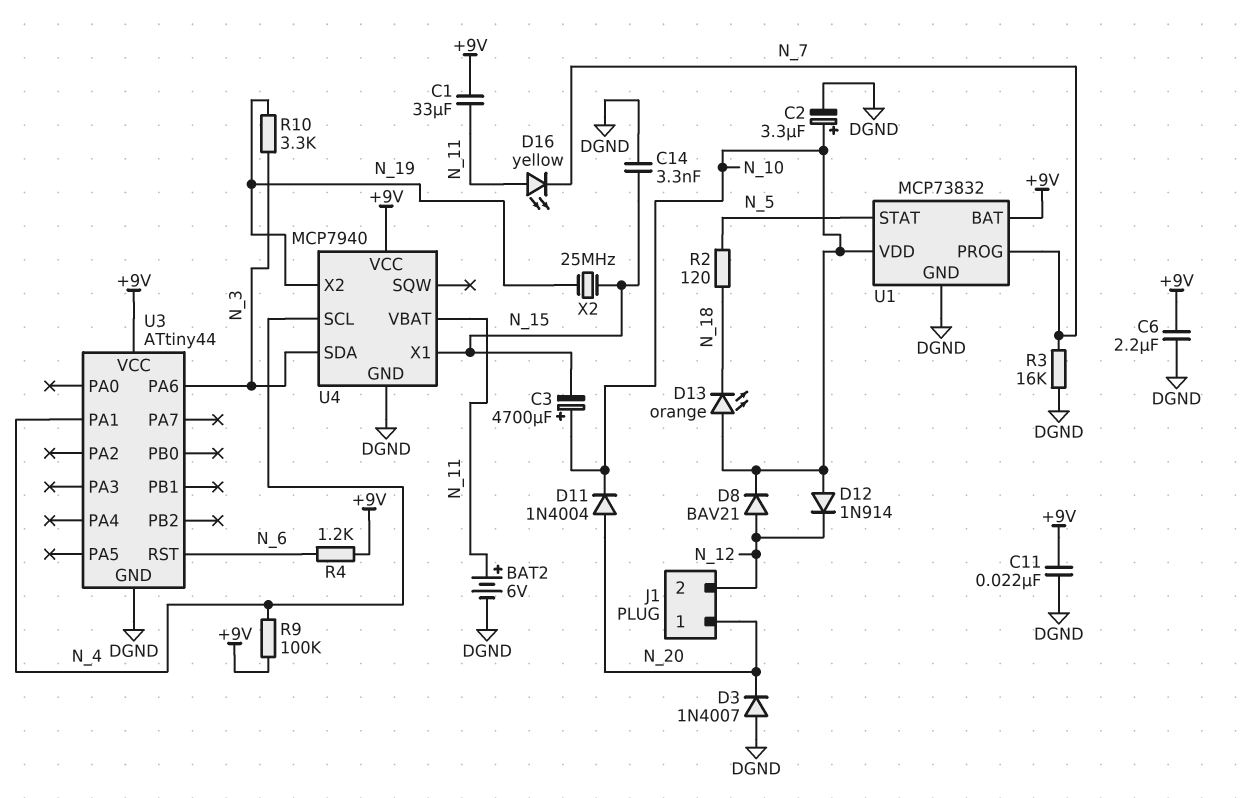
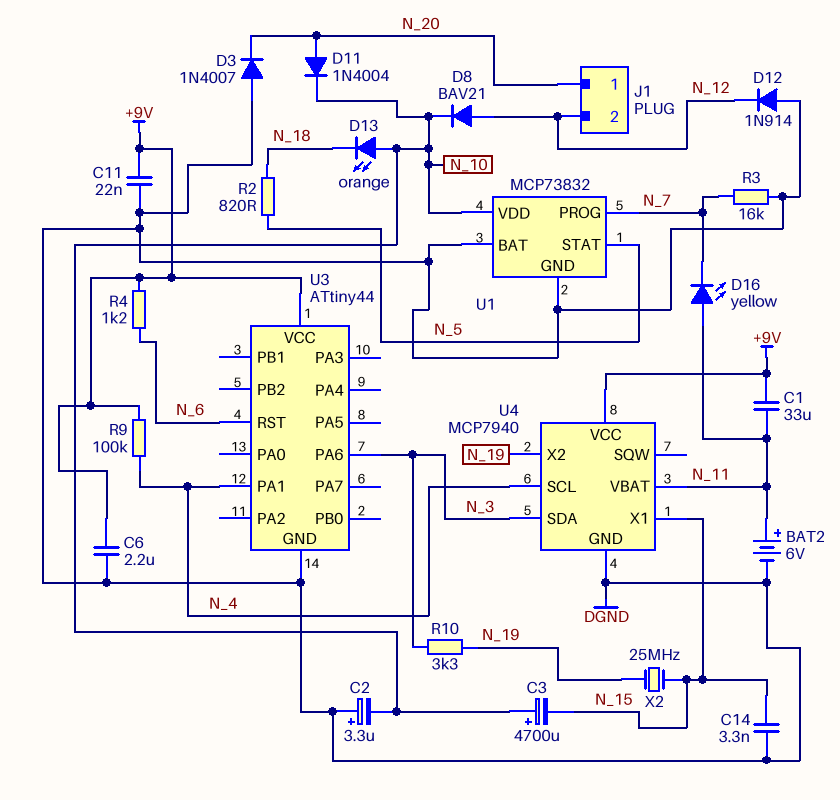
C2: 3.3uF (plus N_10, minus DGND) -> 3.3uF (plus DGND, minus N_10)
D12: diode 1N914 (A N_10, K N_12) -> diode 1N914 (A DGND, K N_12)
R2: 120 (N_5, N_18) -> 820 (N_5, N_18)
U1 pin BAT: +9V -> DGND

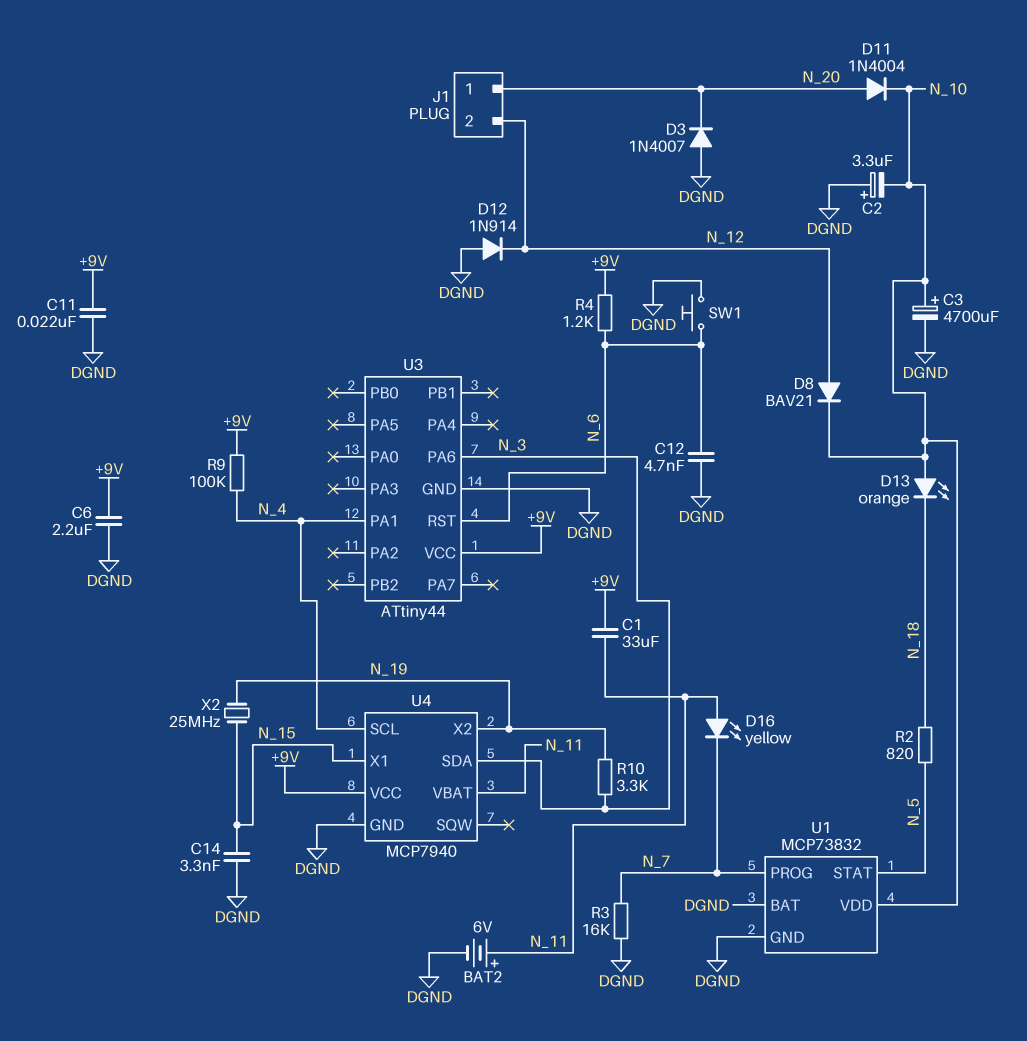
C3: 4700uF (plus N_10, minus N_15) -> 4700uF (plus N_10, minus DGND)
C12: none -> 4.7nF (DGND, N_6)
SW1: none -> button (DGND, N_6)

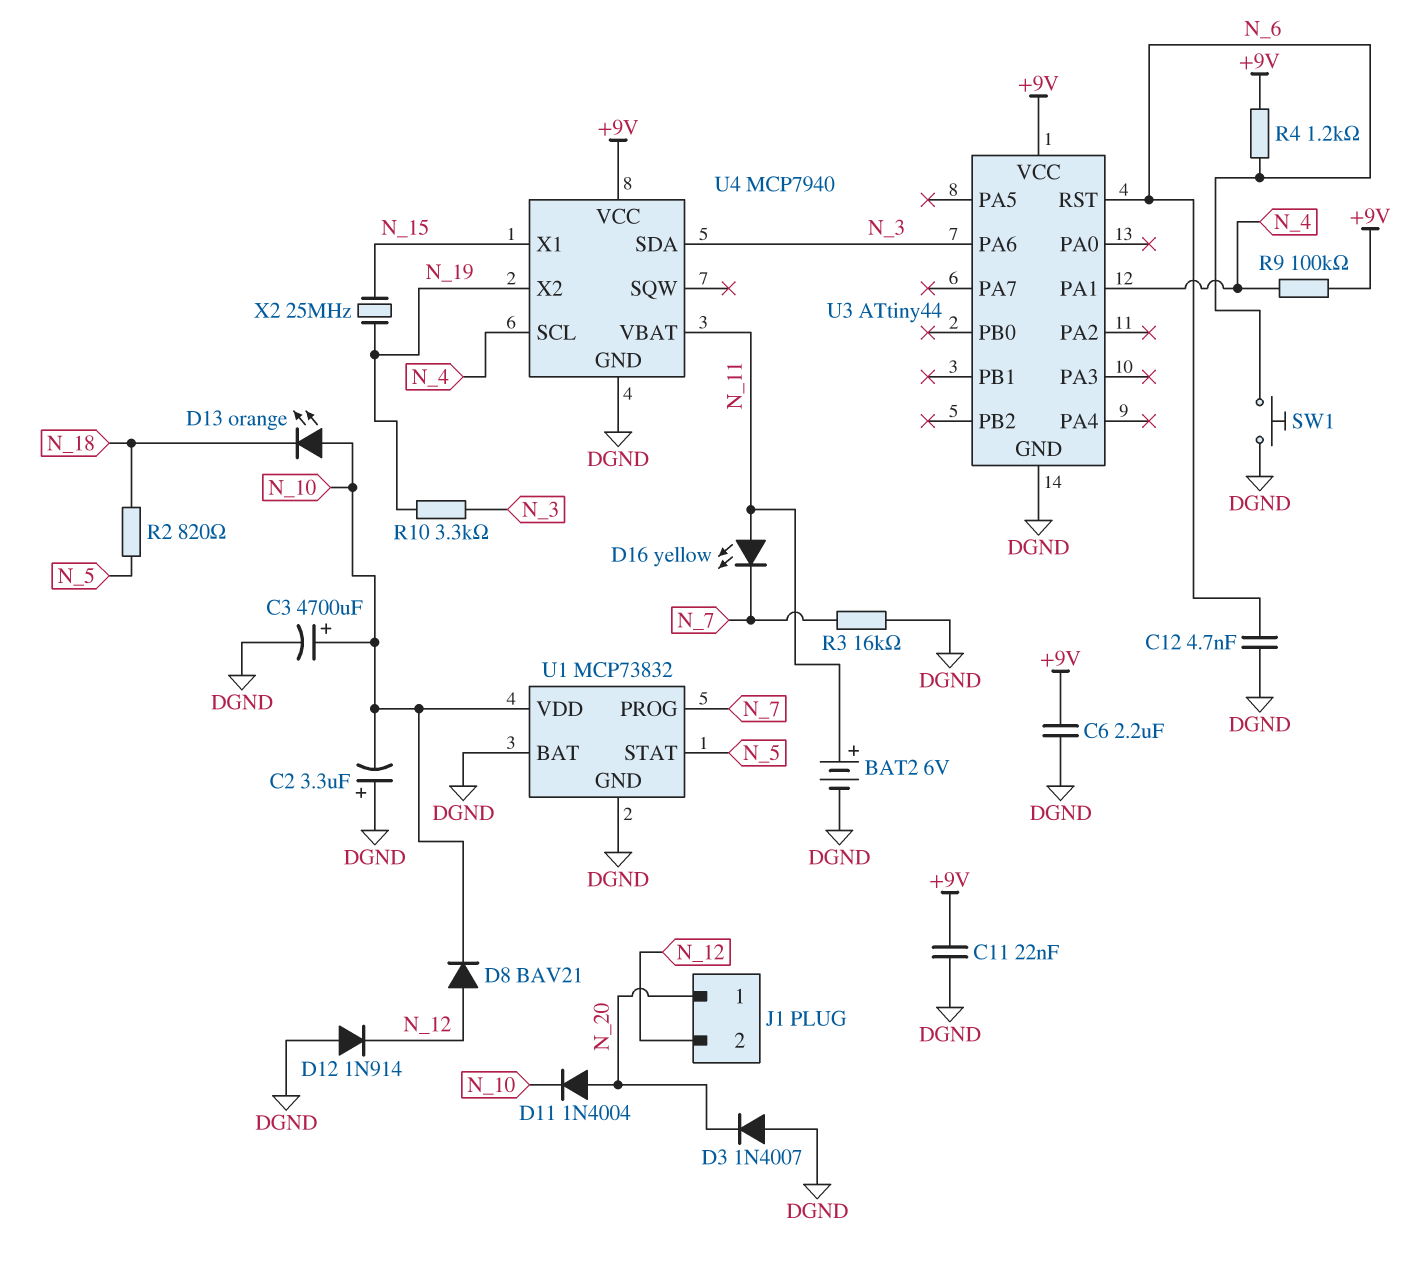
C1: 33uF (+9V, N_11) -> none
C14: 3.3nF (DGND, N_15) -> none

